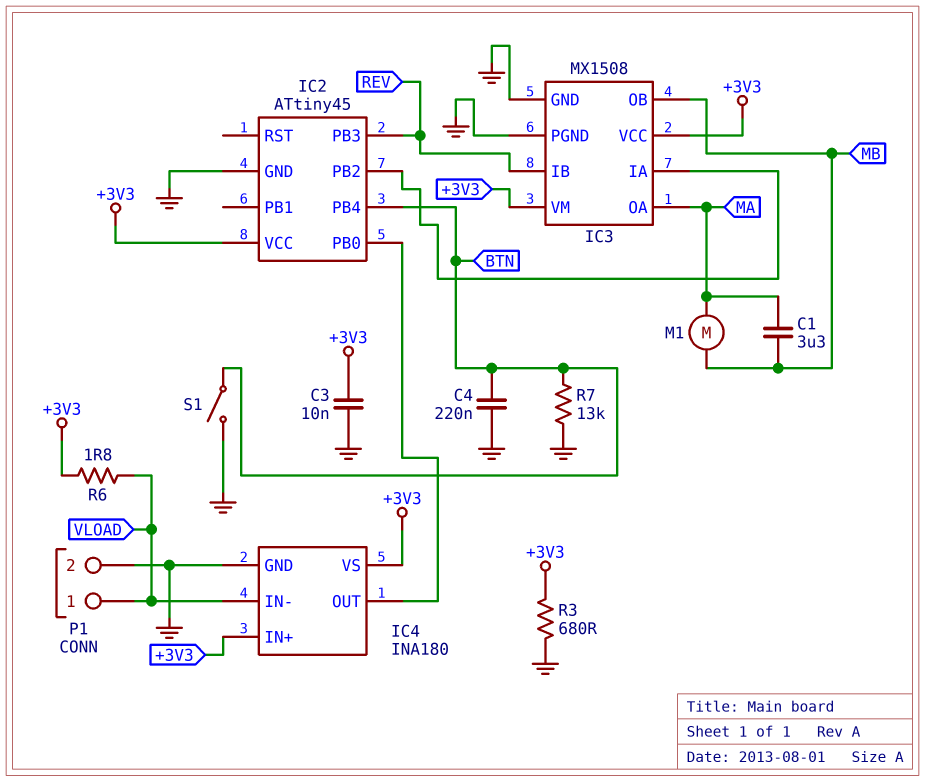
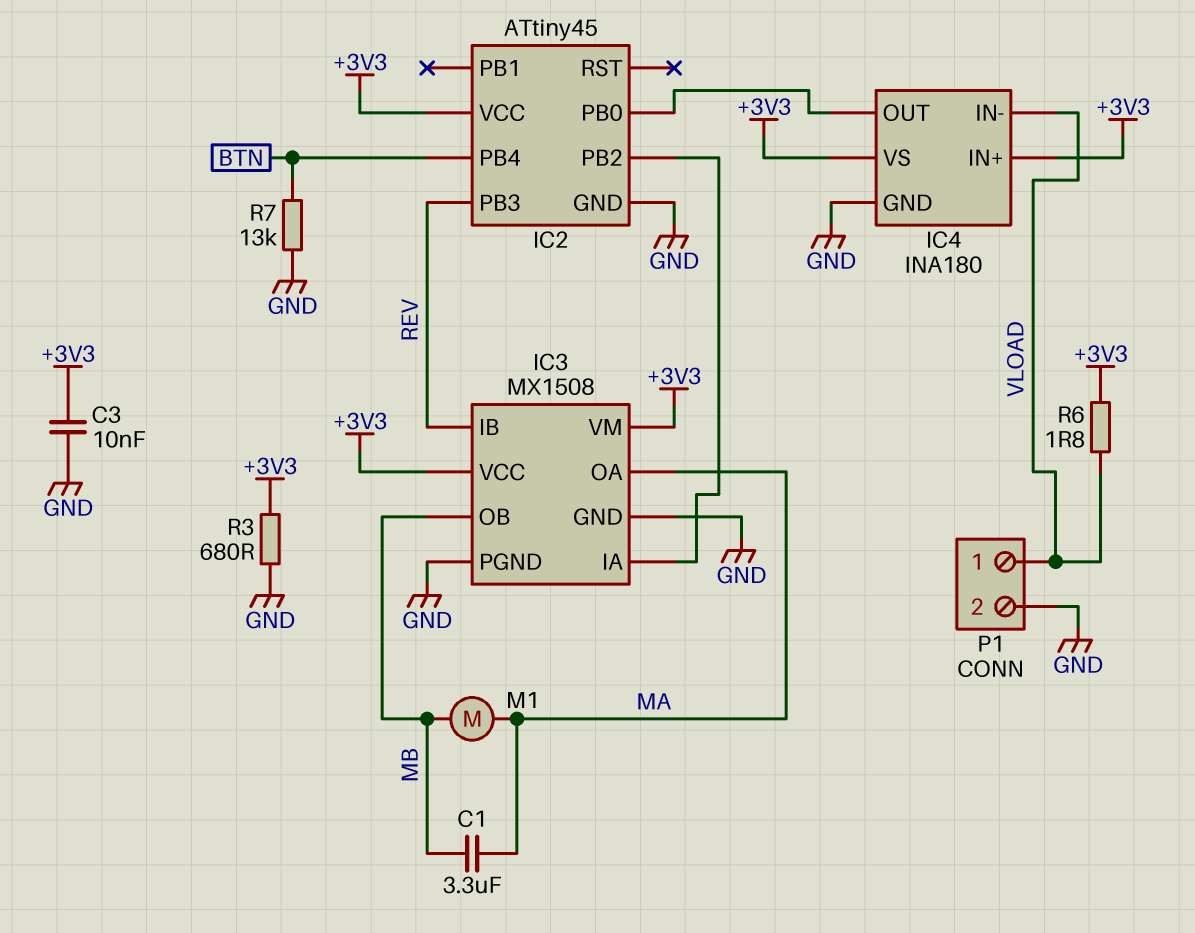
C4: 220nF (BTN, GND) -> none
S1: switch (BTN, GND) -> none

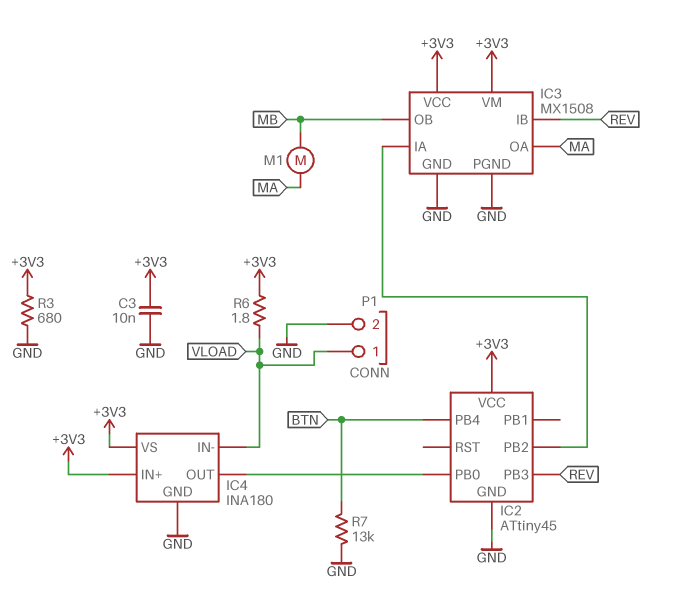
C1: 3.3uF (MA, MB) -> none

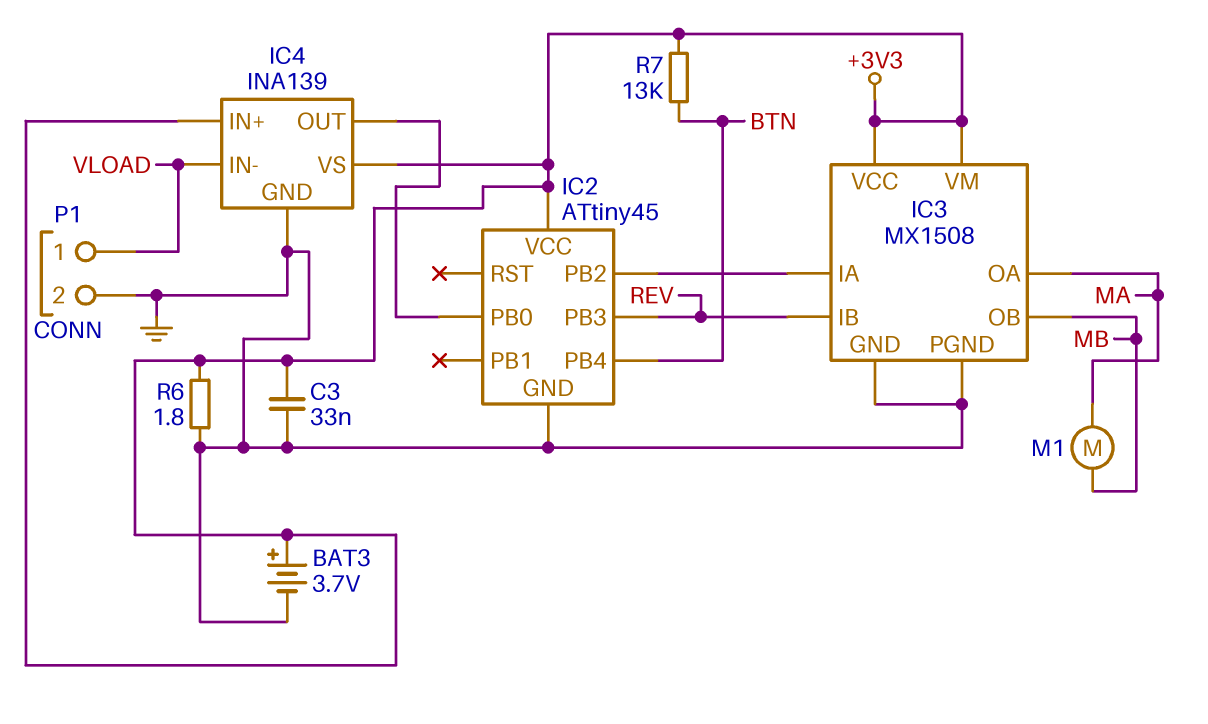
BAT3: none -> 3.7V (plus +3V3, minus GND)
C3: 10nF (+3V3, GND) -> 33nF (+3V3, GND)
IC4: INA180 -> INA139
R3: 680 (+3V3, GND) -> none
R6: 1.8 (+3V3, VLOAD) -> 1.8 (+3V3, GND)
R7: 13k (BTN, GND) -> 13k (+3V3, BTN)

